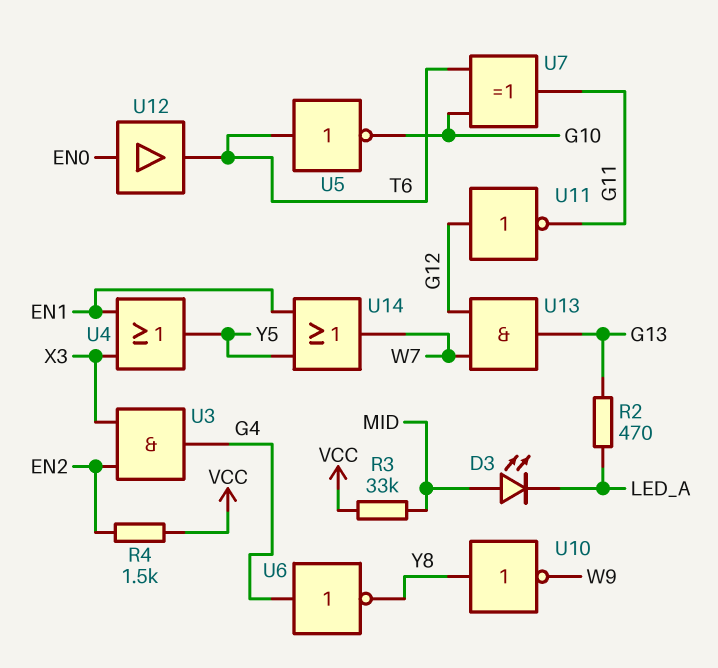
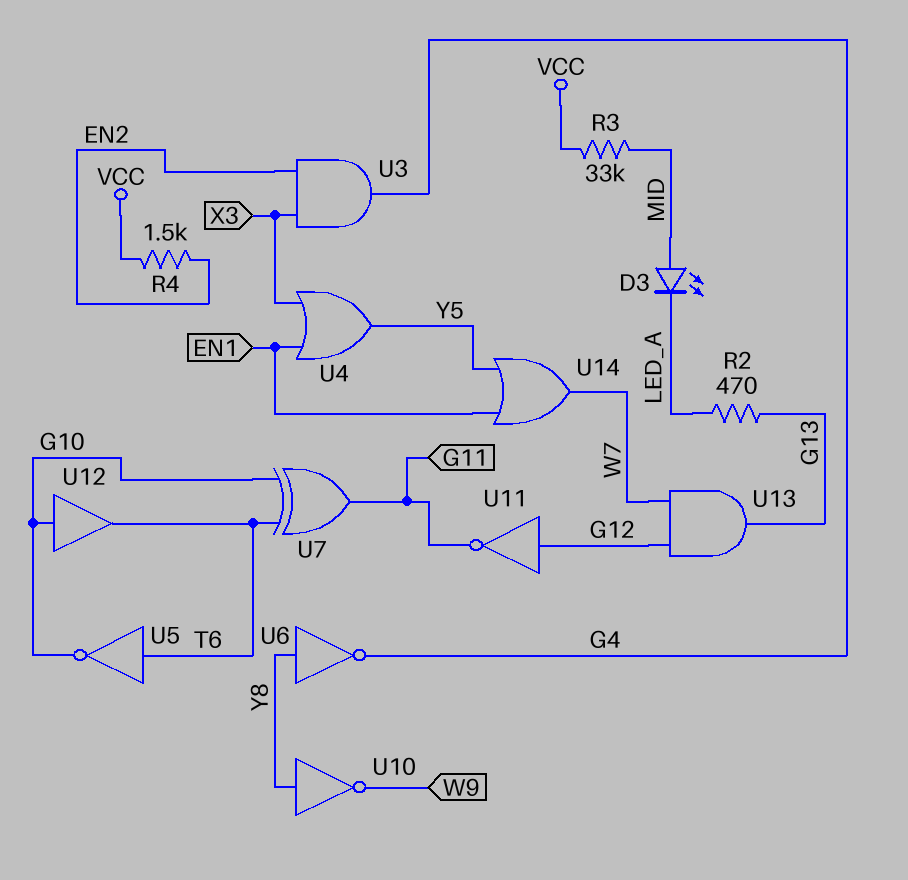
U6: NOT (in G4, out Y8) -> NOT (in Y8, out G4)
U12: buffer (in EN0, out T6) -> buffer (in G10, out T6)

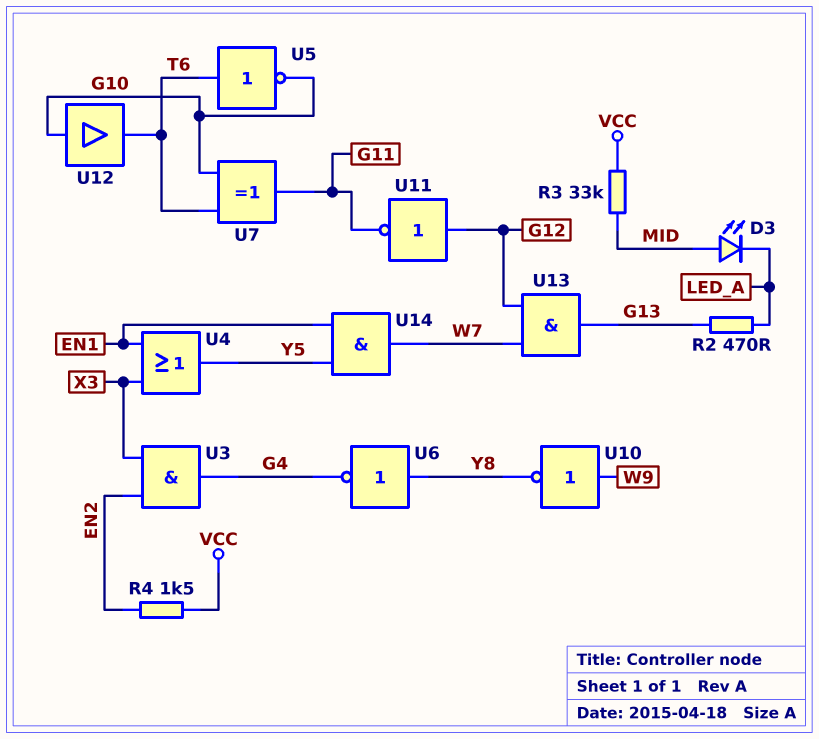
U10: NOT (in Y8, out W9) -> NOT (in W9, out Y8)
U14: OR (in EN1, in Y5, out W7) -> AND (in EN1, in Y5, out W7)

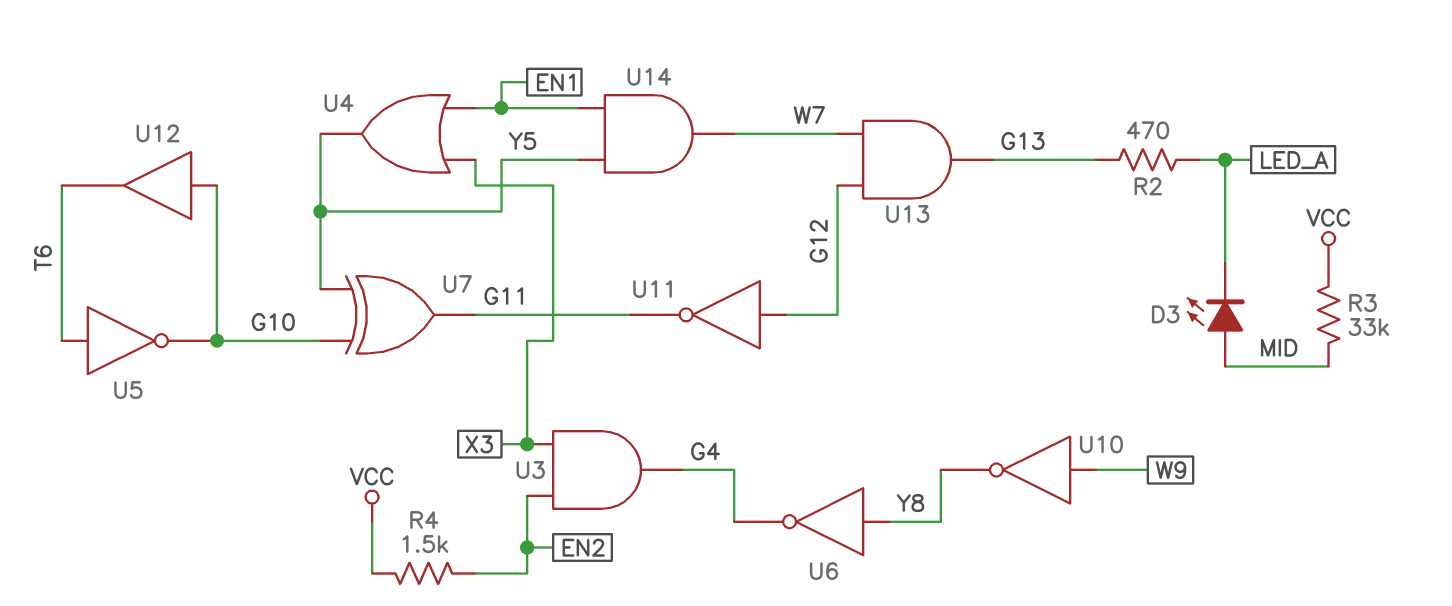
U7: XOR (in G10, in T6, out G11) -> XOR (in G10, in Y5, out G11)

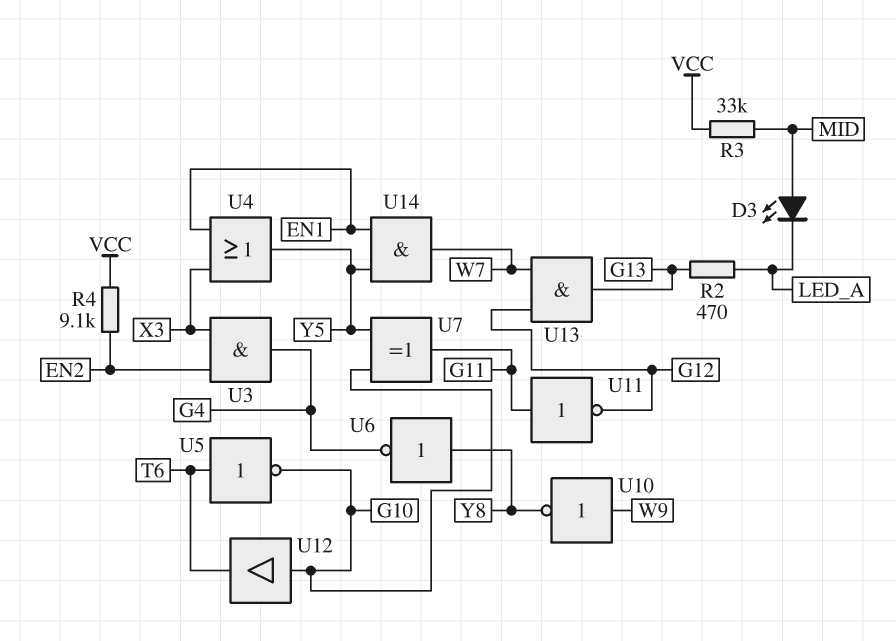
R4: 1.5k (EN2, VCC) -> 9.1k (EN2, VCC)
U11: NOT (in G12, out G11) -> NOT (in G11, out G12)

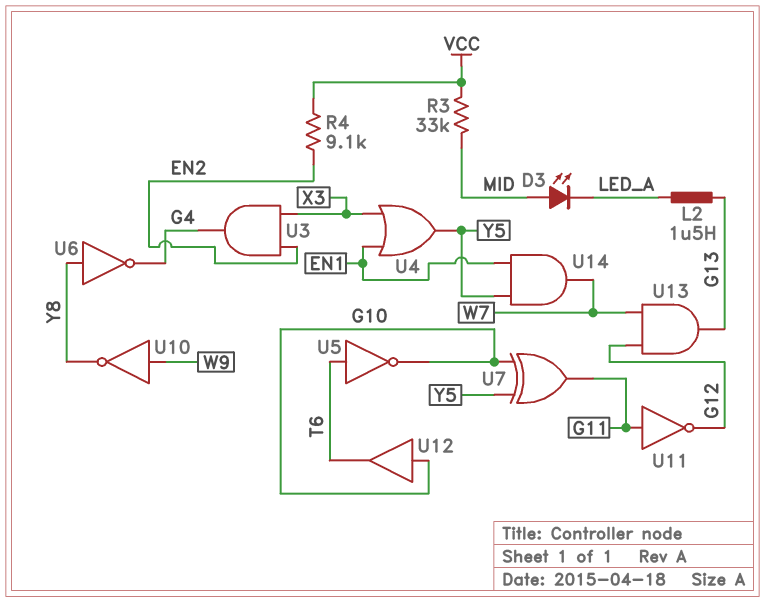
L2: none -> 1.5uH (G13, LED_A)
R2: 470 (G13, LED_A) -> none

